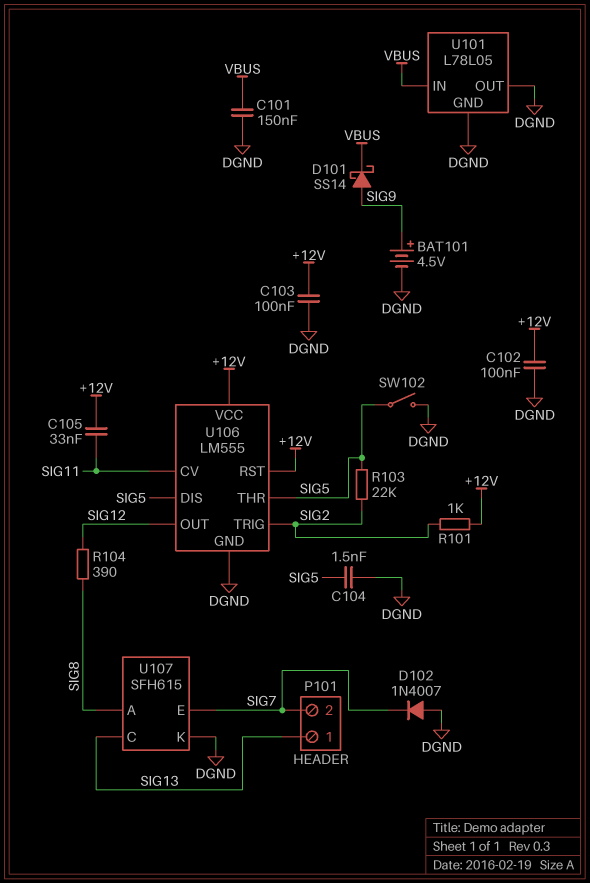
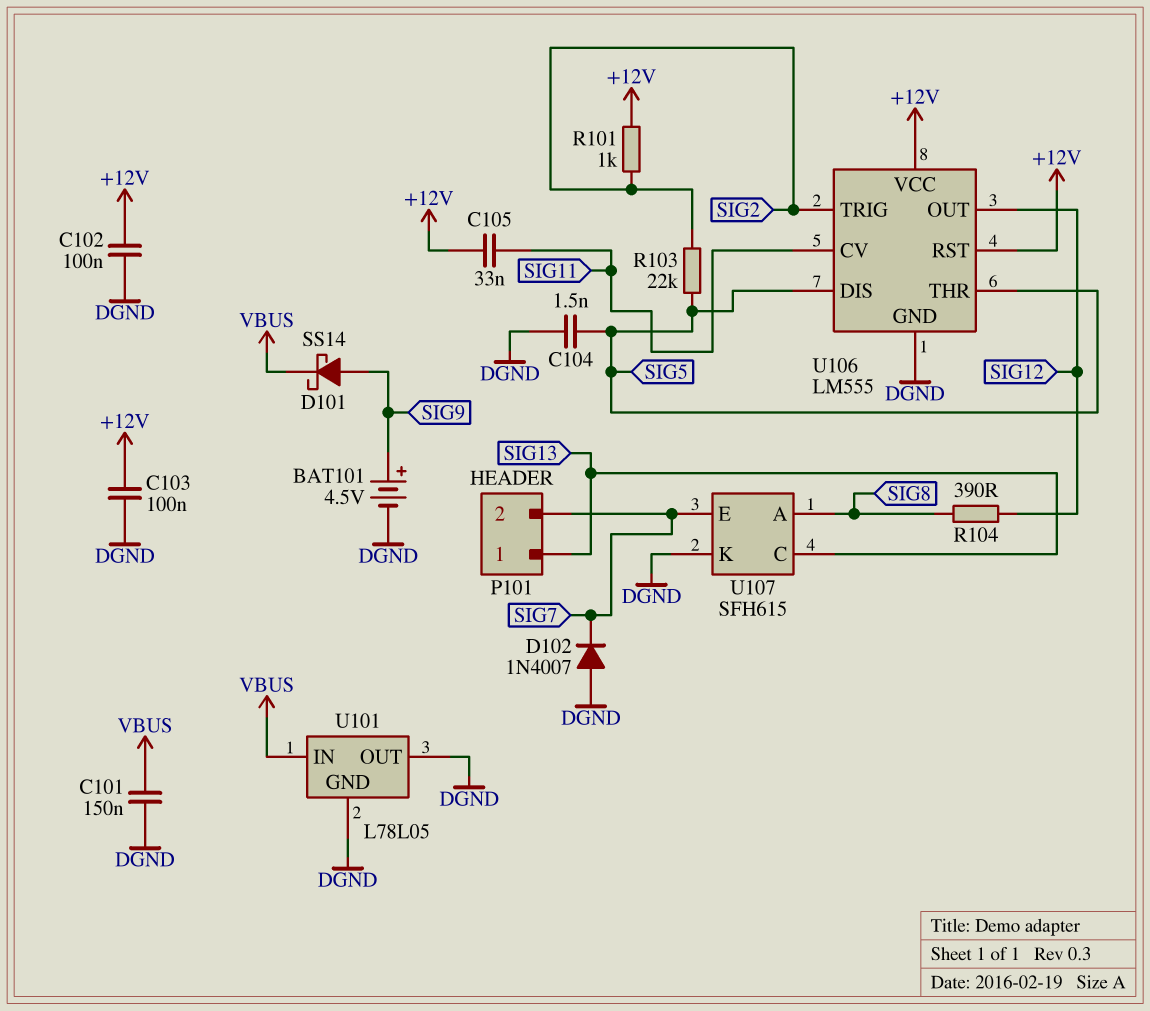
SW102: switch (DGND, SIG5) -> none

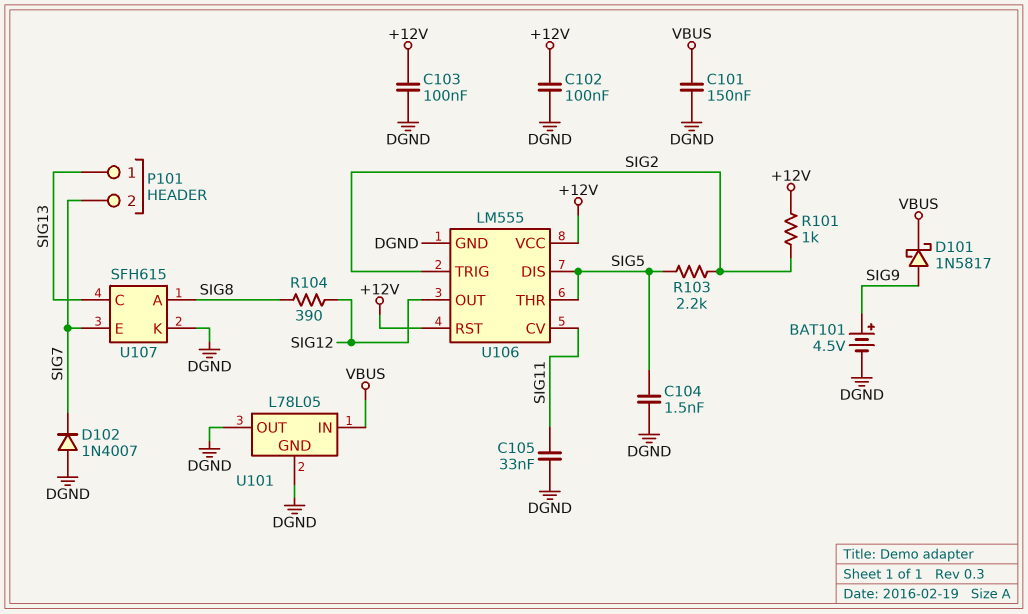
C105: 33nF (+12V, SIG11) -> 33nF (DGND, SIG11)
D101: schottky SS14 (A SIG9, K VBUS) -> schottky 1N5817 (A SIG9, K VBUS)
R103: 22k (SIG2, SIG5) -> 2.2k (SIG2, SIG5)

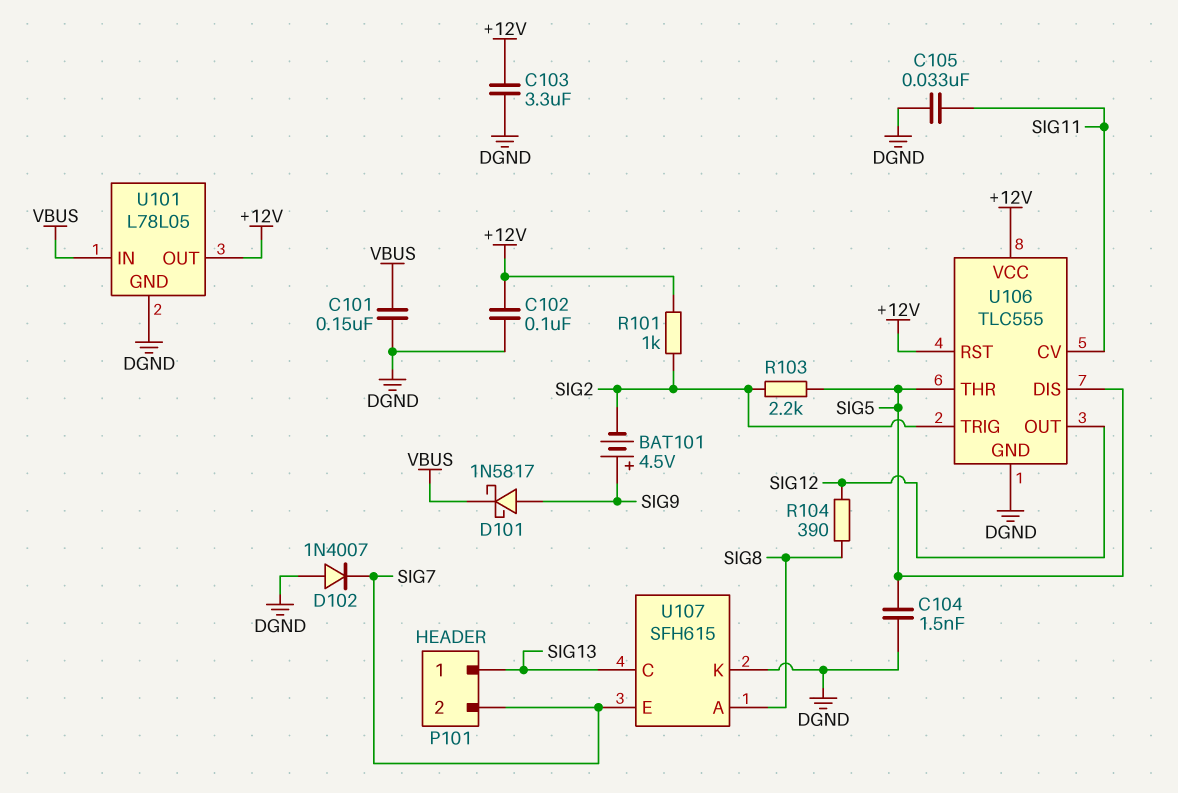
BAT101: 4.5V (plus SIG9, minus DGND) -> 4.5V (plus SIG9, minus SIG2)
C103: 100nF (+12V, DGND) -> 3.3uF (+12V, DGND)
U101 pin OUT: DGND -> +12V
U106: LM555 -> TLC555

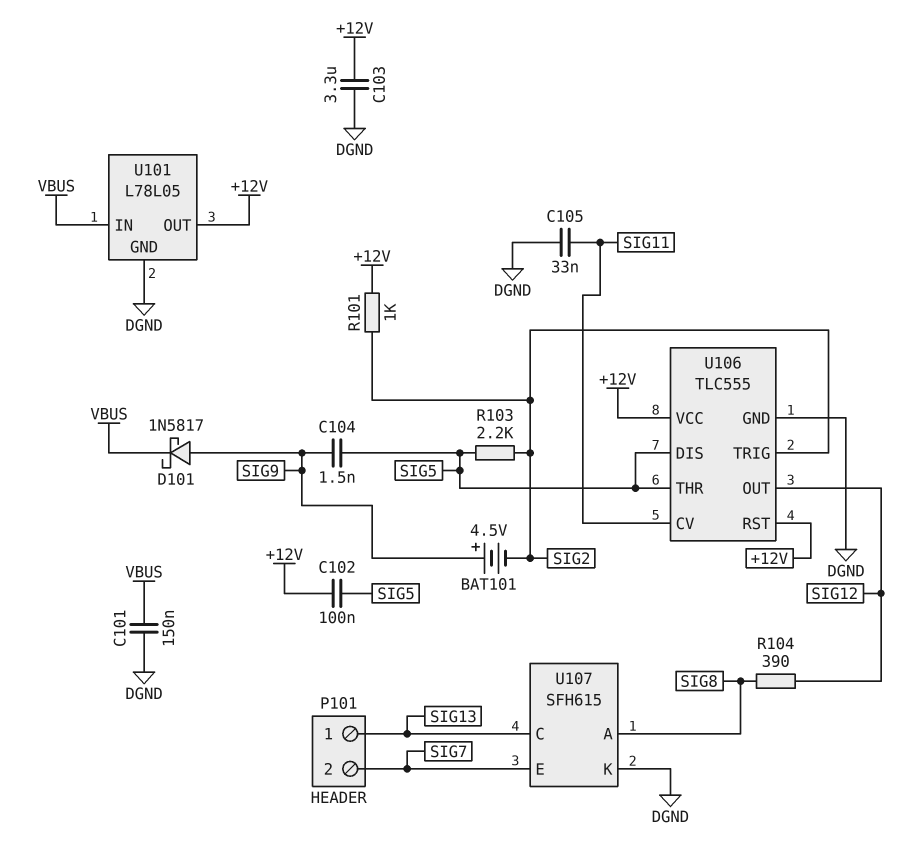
C102: 100nF (+12V, DGND) -> 100nF (+12V, SIG5)
C104: 1.5nF (DGND, SIG5) -> 1.5nF (SIG5, SIG9)
D102: diode 1N4007 (A DGND, K SIG7) -> none

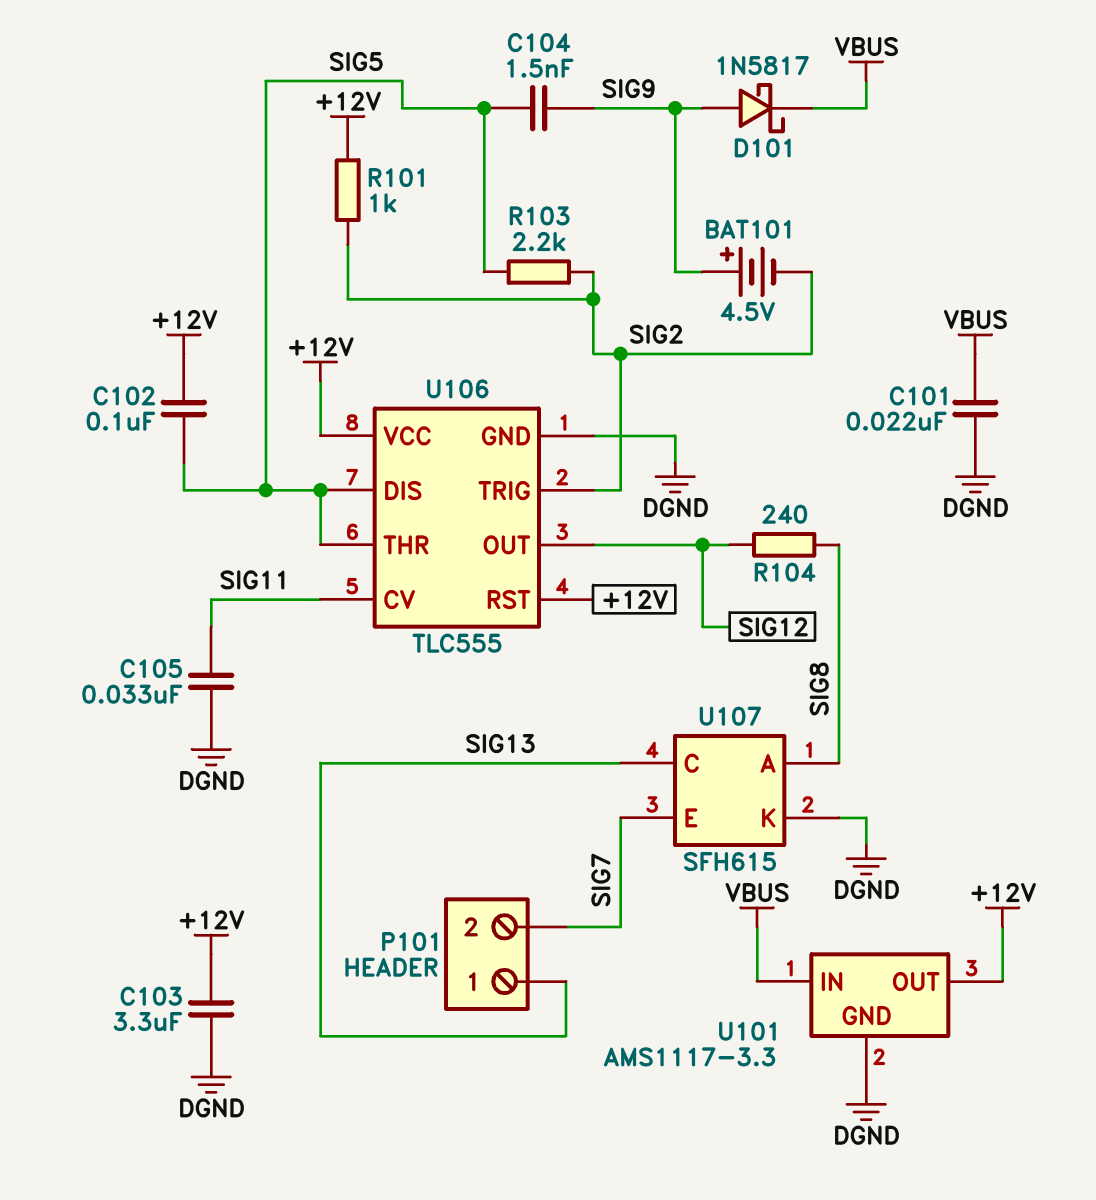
C101: 150nF (DGND, VBUS) -> 22nF (DGND, VBUS)
R104: 390 (SIG8, SIG12) -> 240 (SIG8, SIG12)
U101: L78L05 -> AMS1117-3.3

